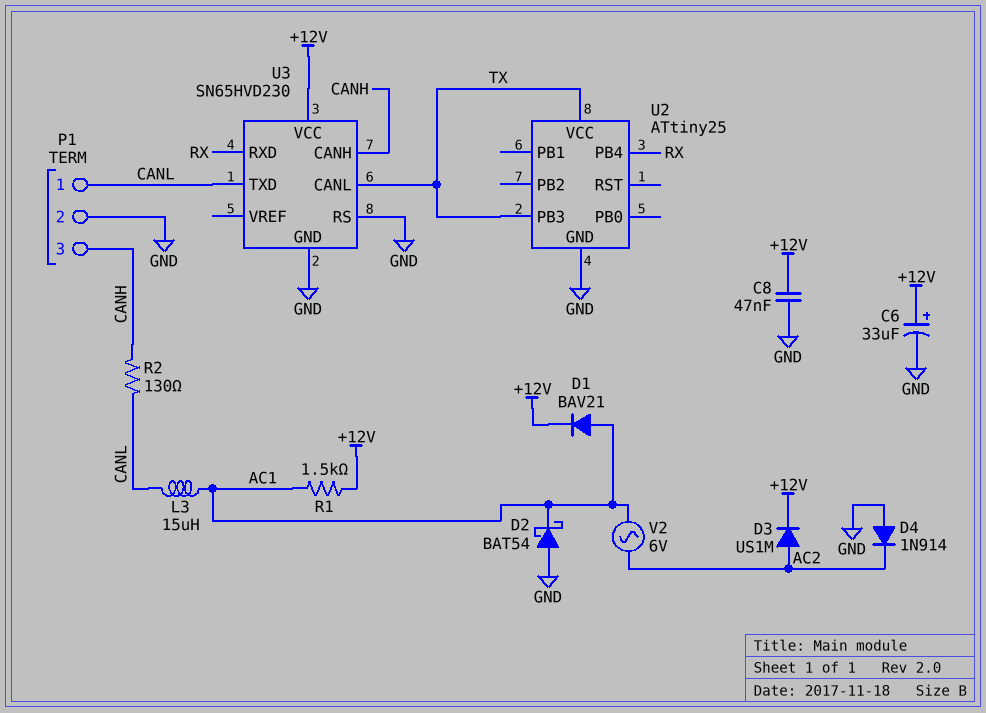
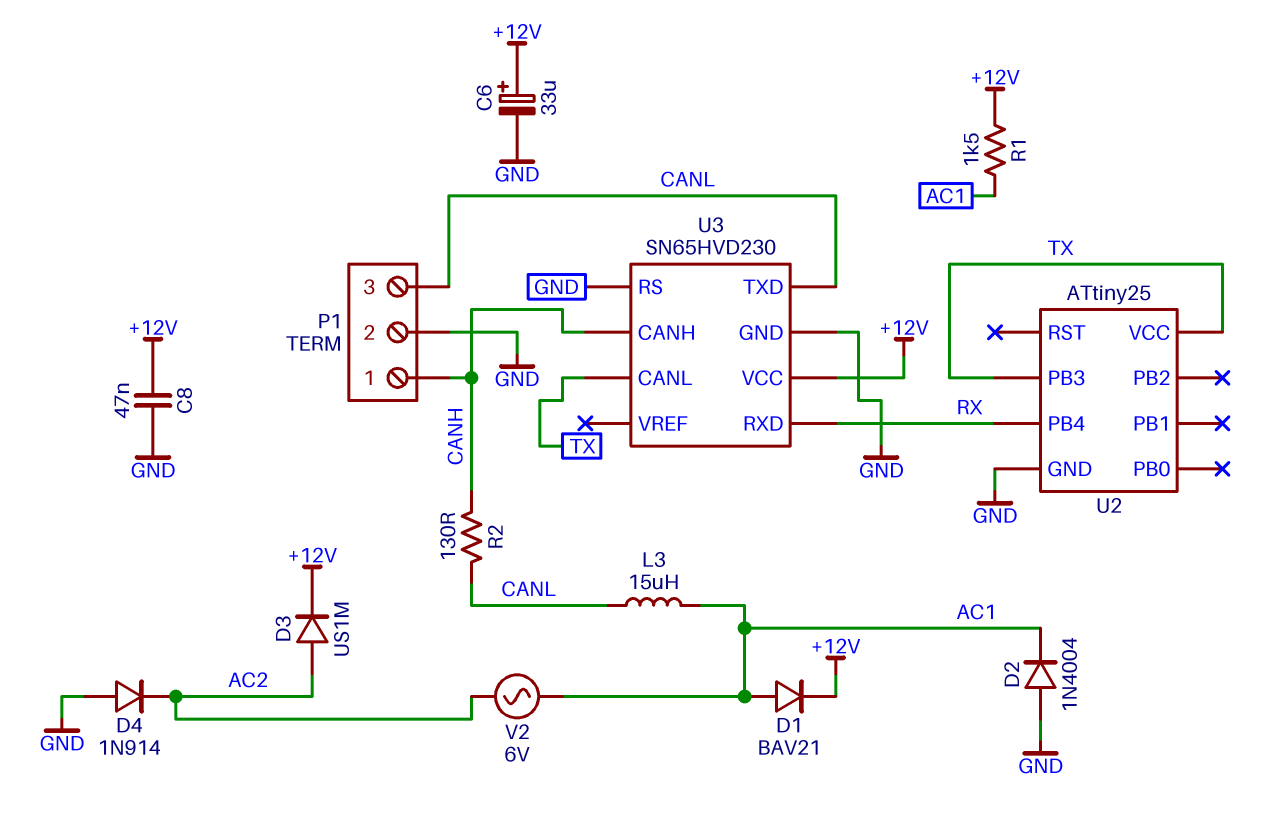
D2: schottky BAT54 (A GND, K AC1) -> diode 1N4004 (A GND, K AC1)
P1 pin 1: CANL -> CANH
P1 pin 3: CANH -> CANL

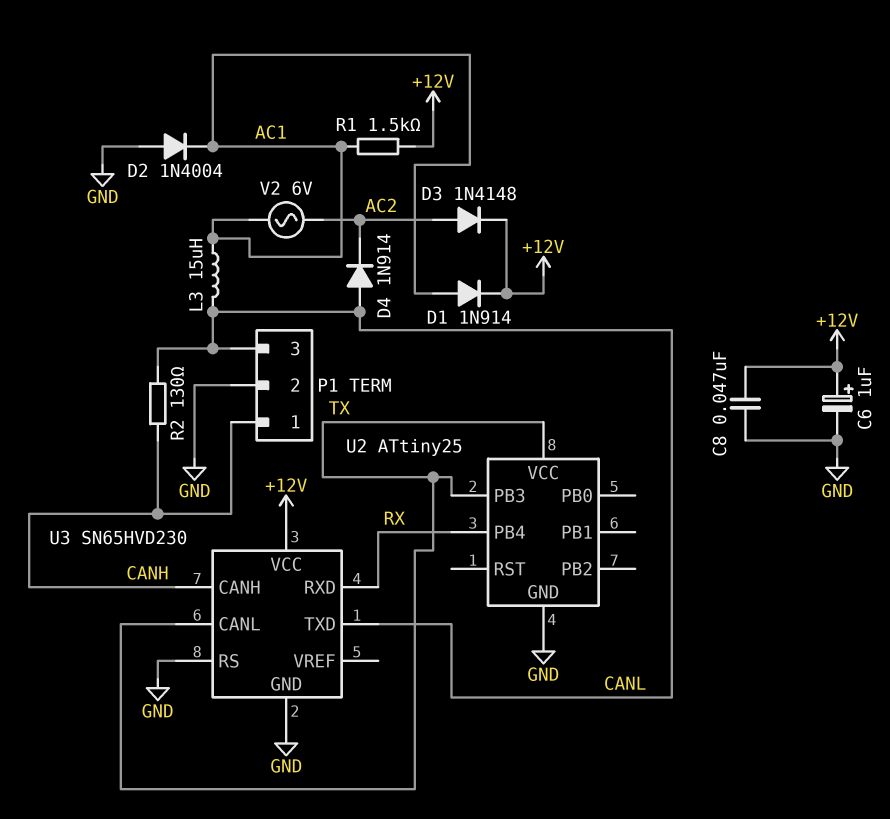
C6: 33uF (plus +12V, minus GND) -> 1uF (plus +12V, minus GND)
D1: diode BAV21 (A AC1, K +12V) -> diode 1N914 (A AC1, K +12V)
D3: diode US1M (A AC2, K +12V) -> diode 1N4148 (A AC2, K +12V)
D4: diode 1N914 (A GND, K AC2) -> diode 1N914 (A CANL, K AC2)

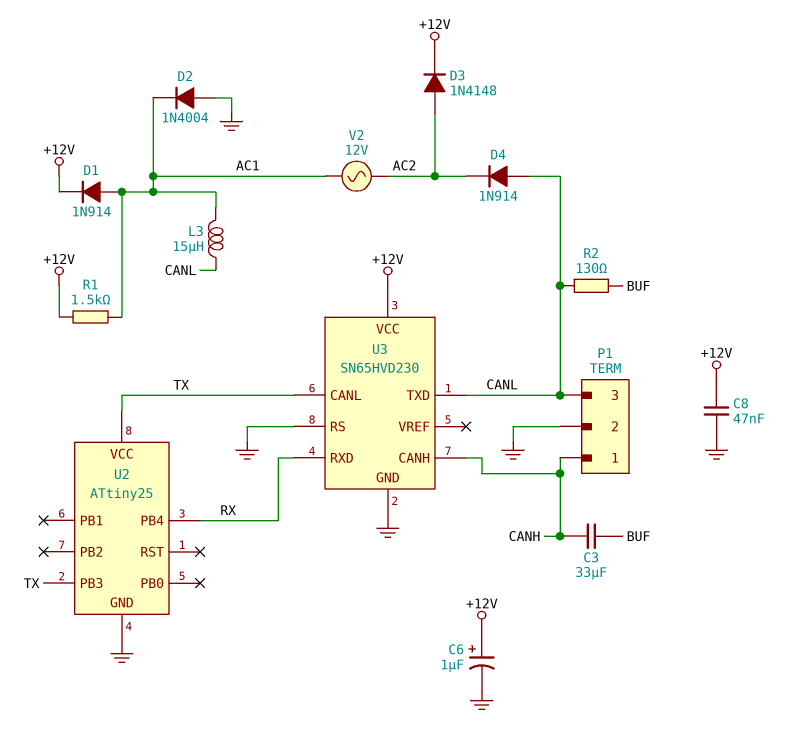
C3: none -> 33uF (BUF, CANH)
R2: 130 (CANH, CANL) -> 130 (BUF, CANL)
V2: AC 6V (AC1, AC2) -> AC 12V (AC1, AC2)

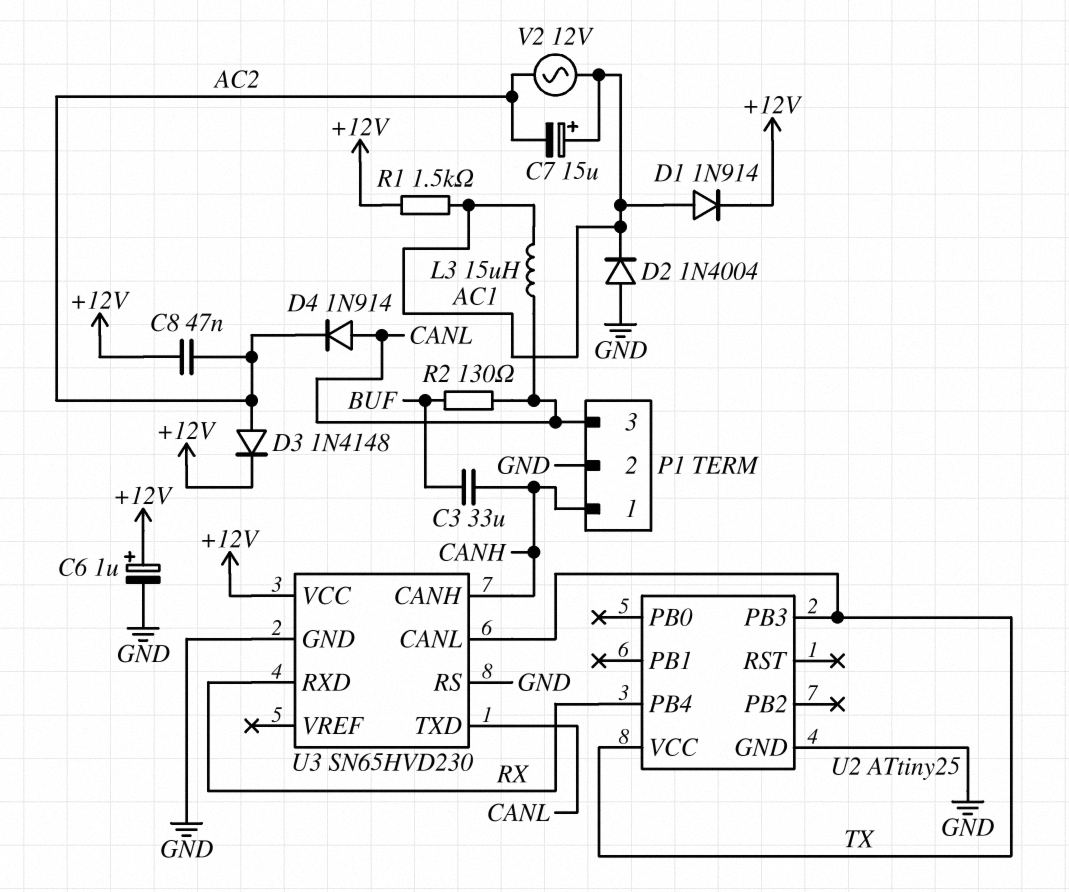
C7: none -> 15uF (plus AC1, minus AC2)
C8: 47nF (+12V, GND) -> 47nF (+12V, AC2)

